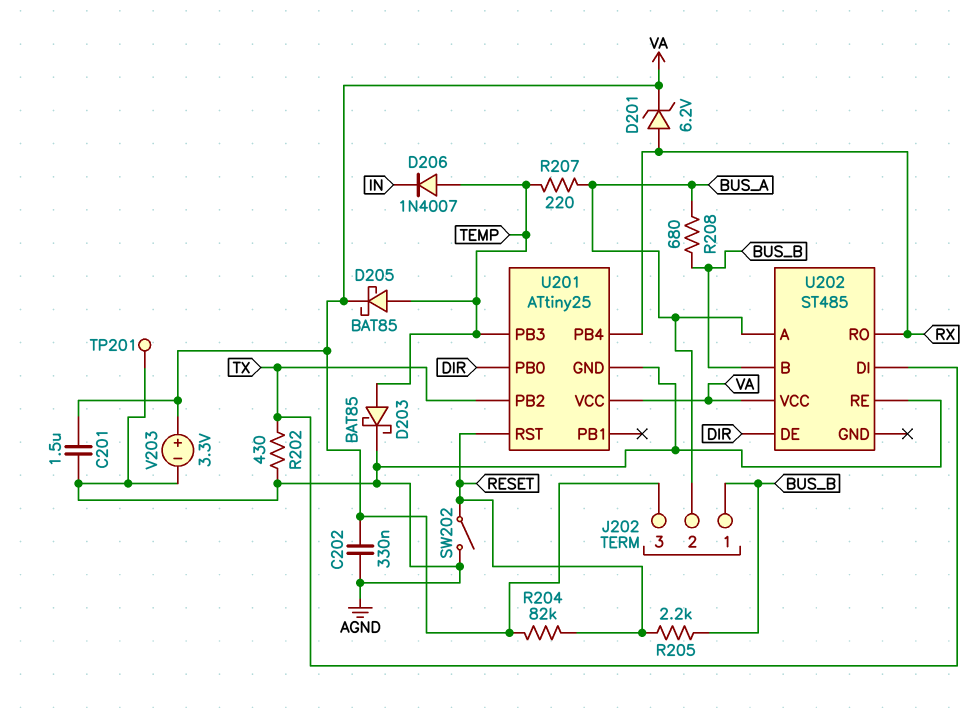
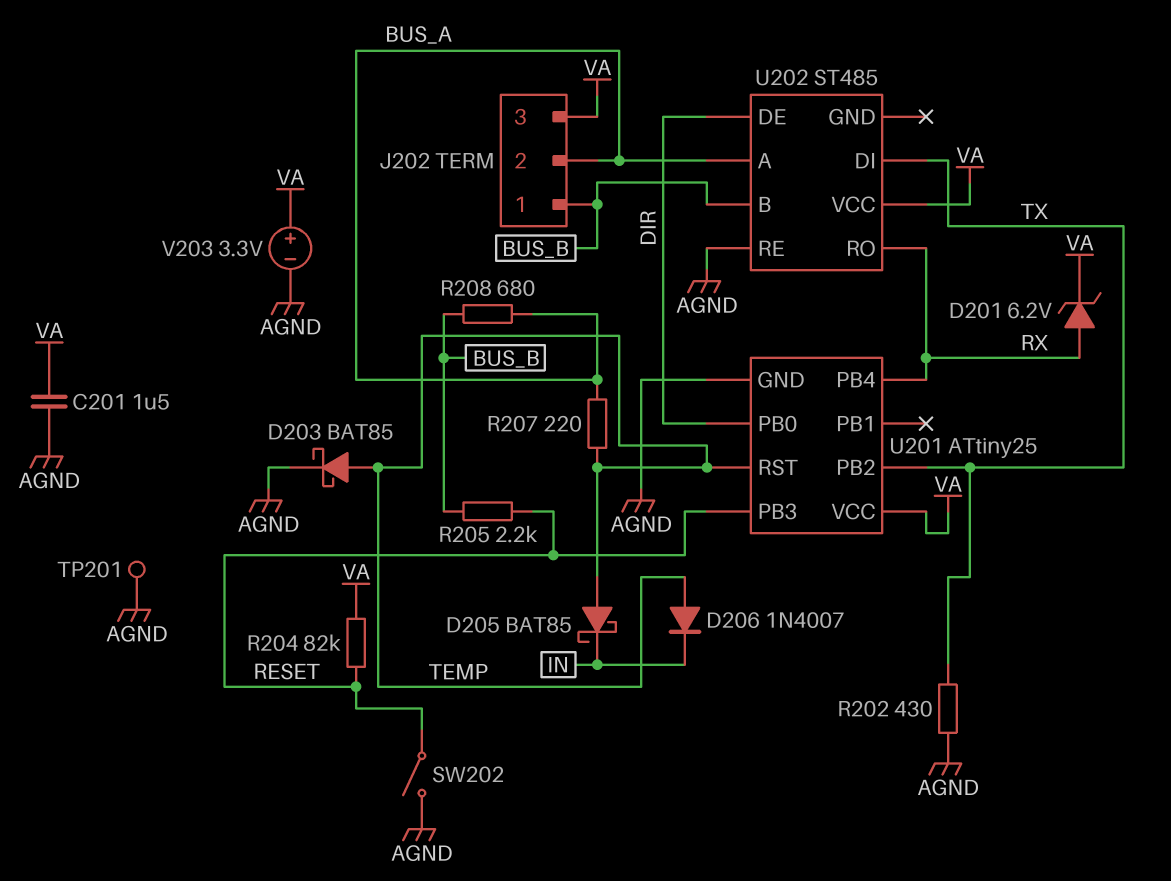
C202: 330nF (AGND, VA) -> none
D205: schottky BAT85 (A TEMP, K VA) -> schottky BAT85 (A TEMP, K IN)
U201 pin PB3: TEMP -> RESET
U201 pin RST: RESET -> TEMP

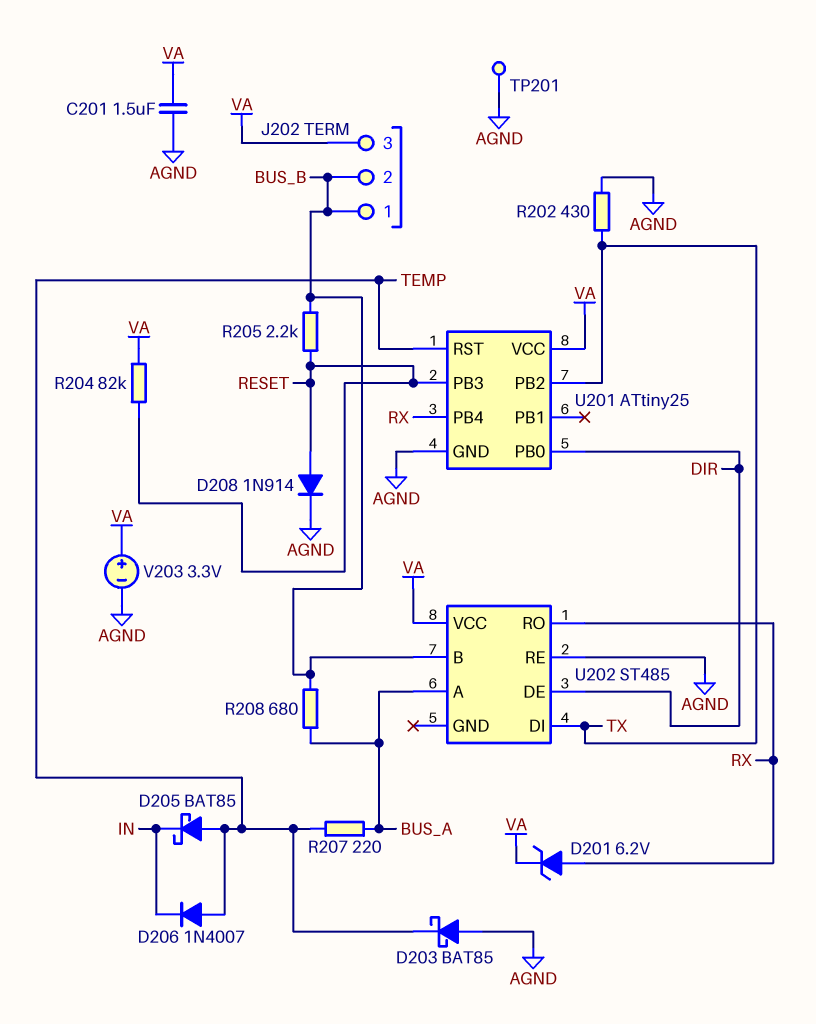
D203: schottky BAT85 (A TEMP, K AGND) -> schottky BAT85 (A AGND, K TEMP)
D208: none -> diode 1N914 (A RESET, K AGND)
J202 pin 2: BUS_A -> BUS_B
SW202: switch (AGND, RESET) -> none

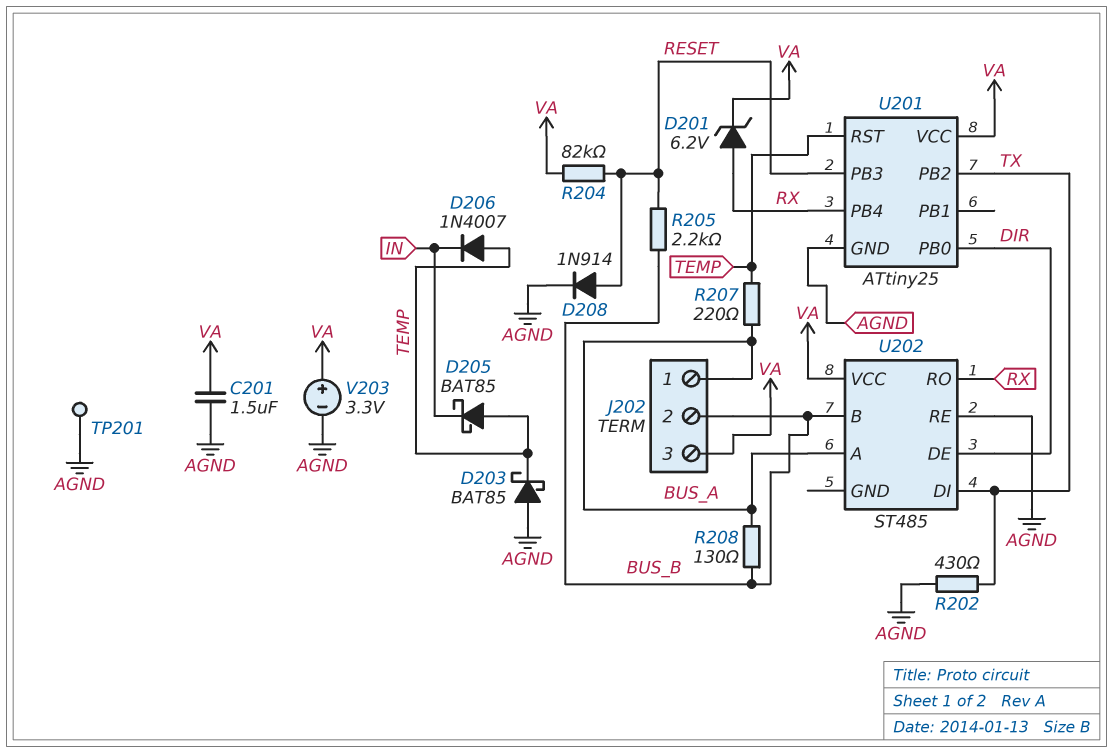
J202 pin 1: BUS_B -> BUS_A
R208: 680 (BUS_A, BUS_B) -> 130 (BUS_A, BUS_B)

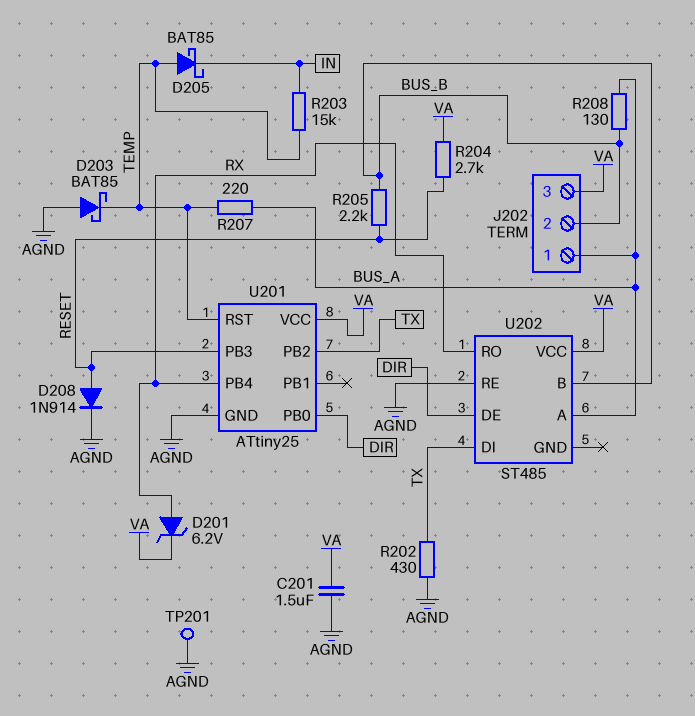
D206: diode 1N4007 (A TEMP, K IN) -> none
R203: none -> 15k (IN, TEMP)
R204: 82k (RESET, VA) -> 2.7k (RESET, VA)
V203: 3.3V (plus VA, minus AGND) -> none

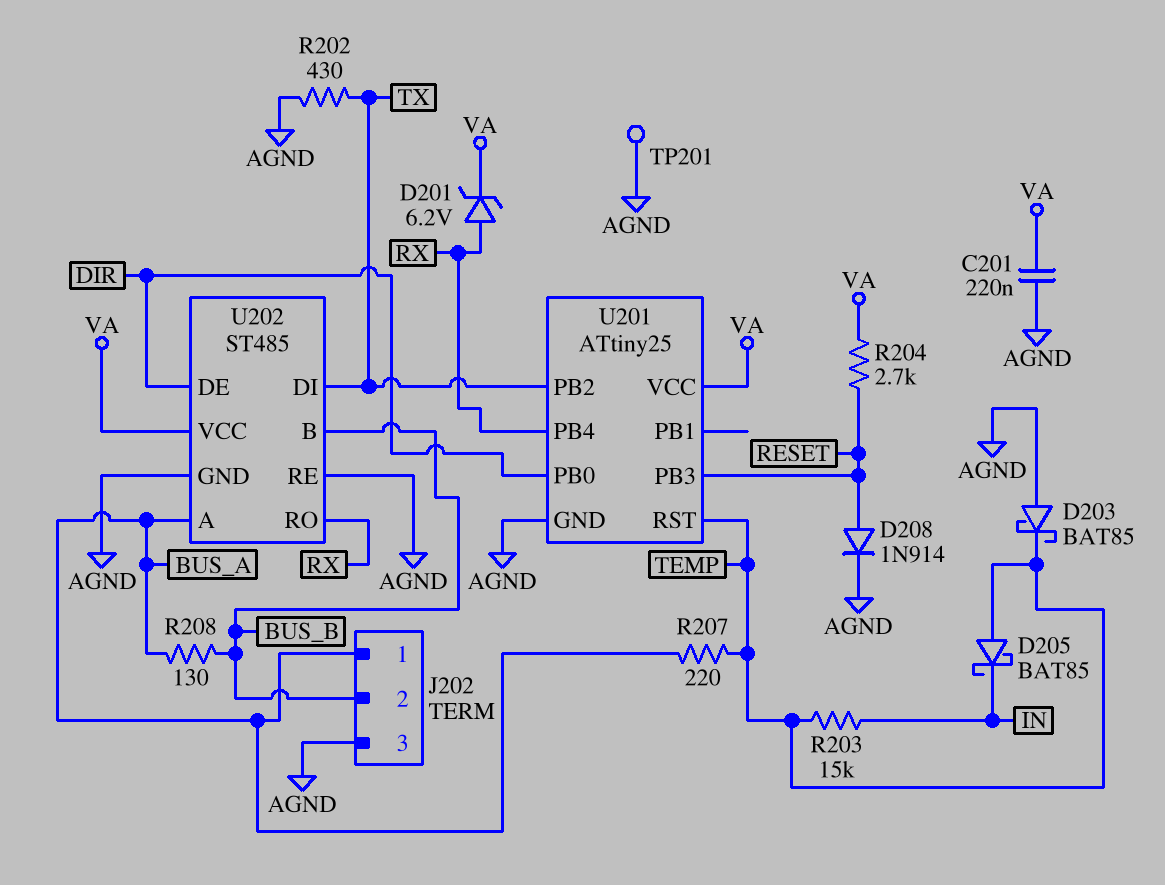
C201: 1.5uF (AGND, VA) -> 220nF (AGND, VA)
J202 pin 3: VA -> AGND
R205: 2.2k (BUS_B, RESET) -> none
U202 pin GND: none -> AGND

